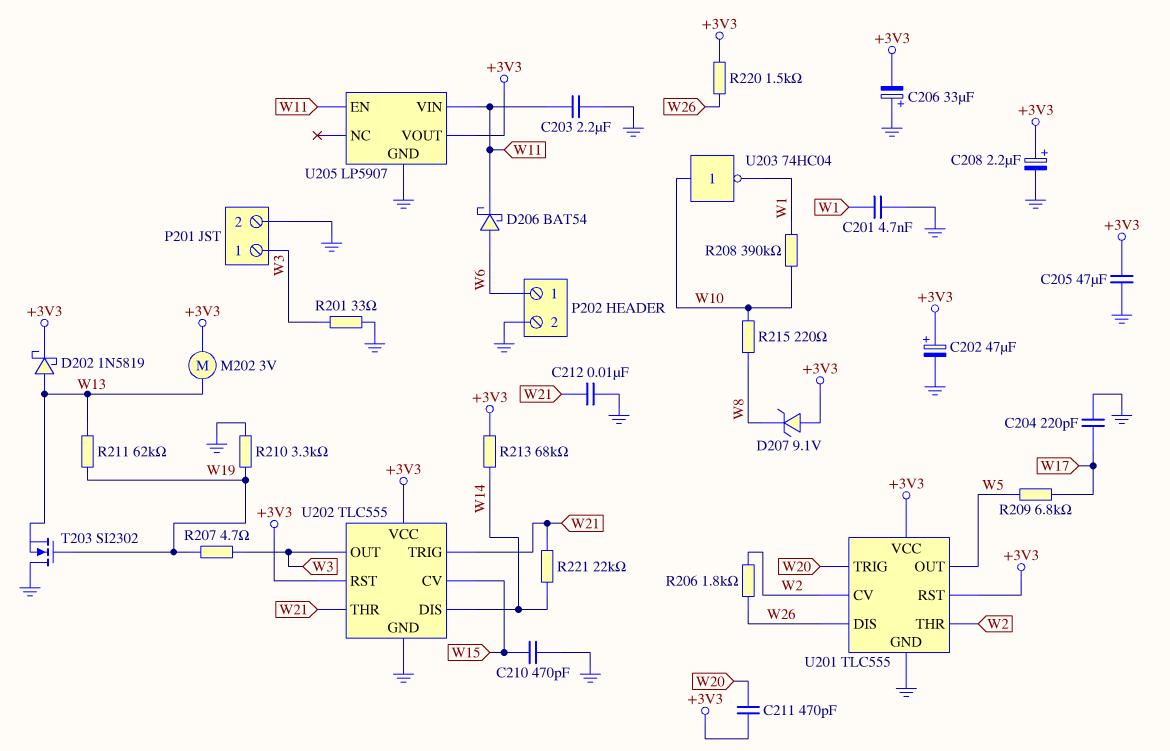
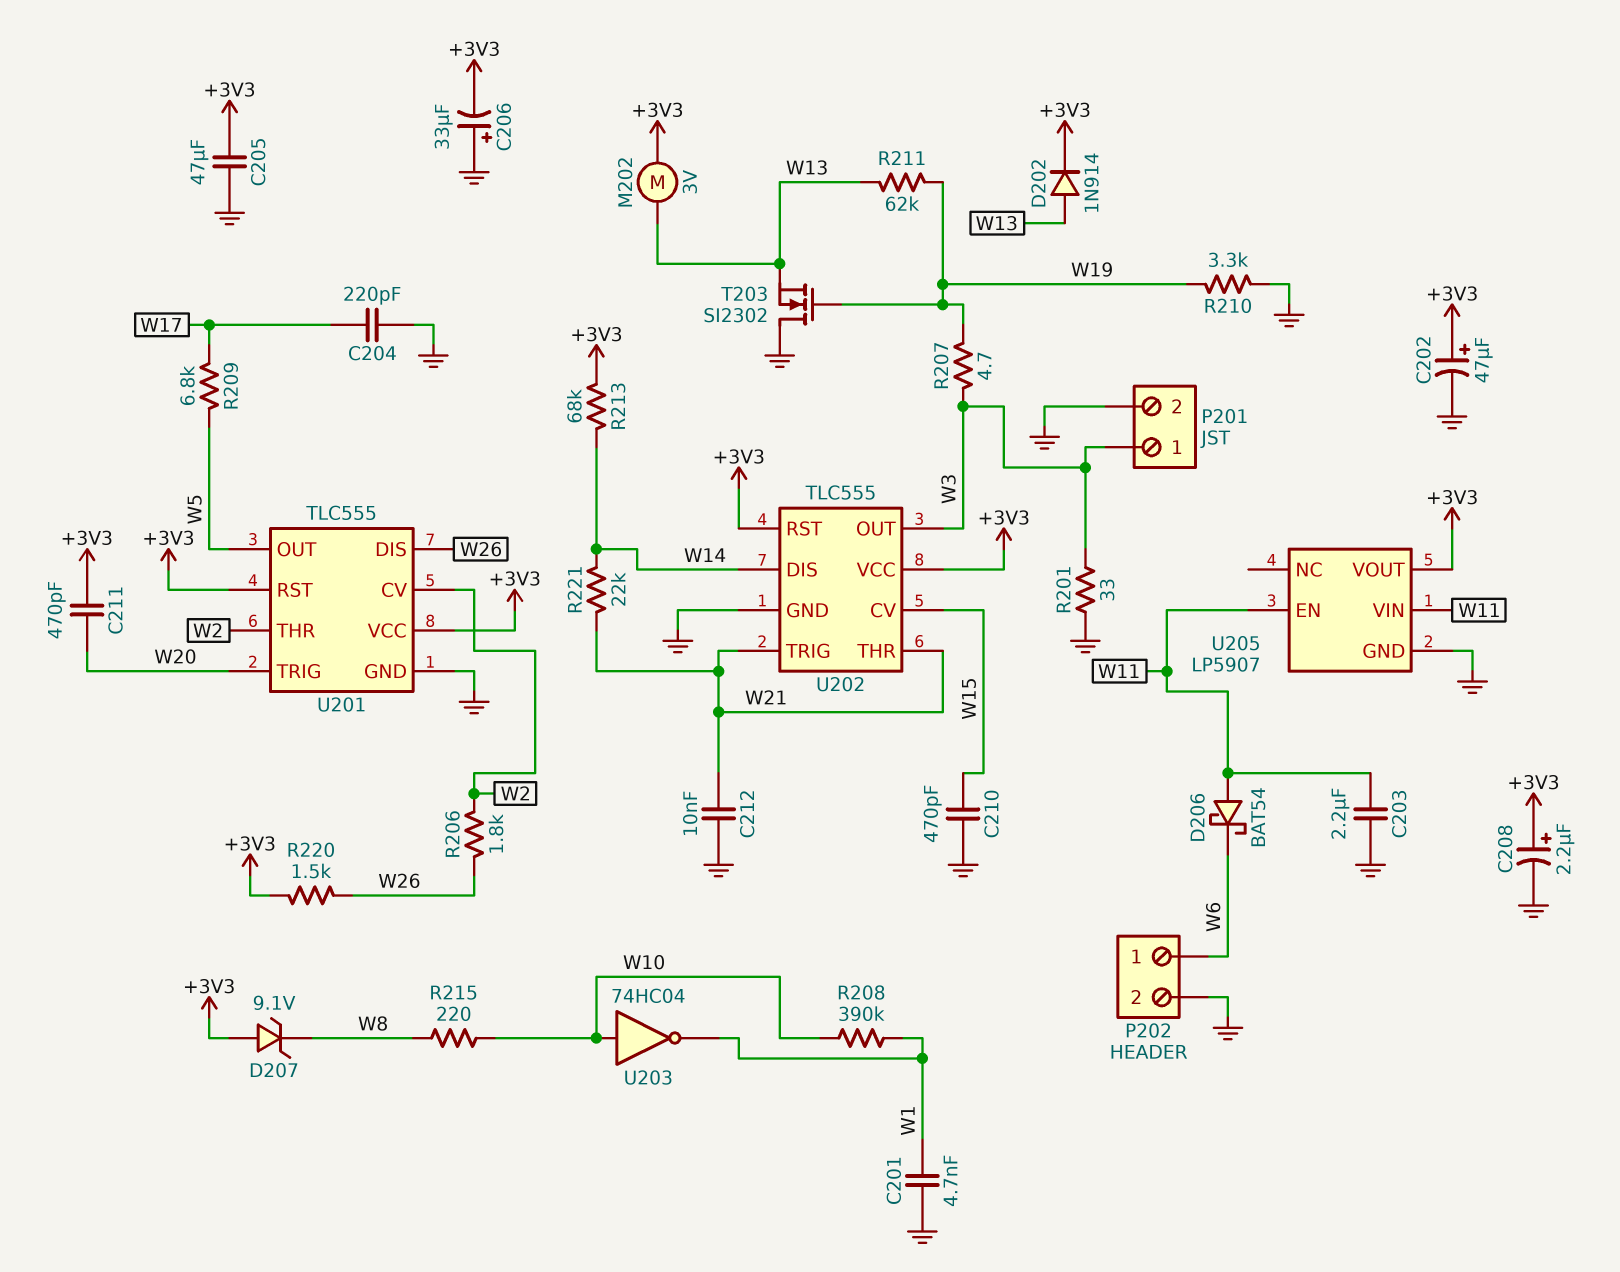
D202: schottky 1N5819 (A W13, K +3V3) -> diode 1N914 (A W13, K +3V3)
D206: schottky BAT54 (A W6, K W11) -> schottky BAT54 (A W11, K W6)

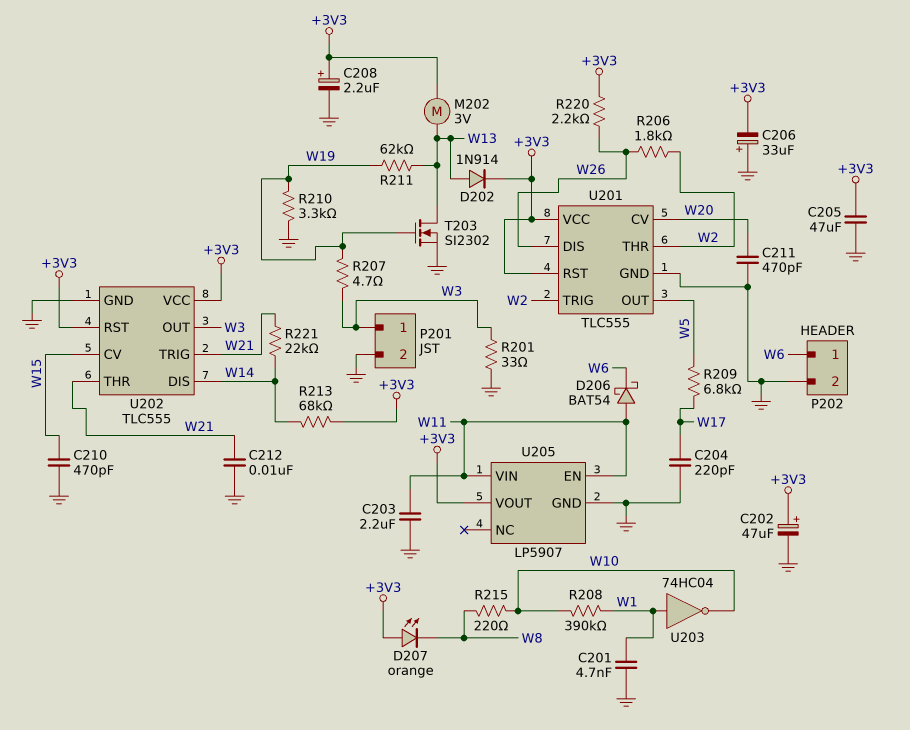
C211: 470pF (+3V3, W20) -> 470pF (GND, W20)
D207: zener 9.1V (A +3V3, K W8) -> LED orange (A +3V3, K W8)
R220: 1.5k (+3V3, W26) -> 2.2k (+3V3, W26)
T203: NMOS SI2302 (G W19, D GND, S W13) -> NMOS SI2302 (G W19, D W13, S GND)
U201 pin CV: W2 -> W20
U201 pin TRIG: W20 -> W2
U203: NOT 74HC04 (in W10, out W1) -> NOT 74HC04 (in W1, out W10)

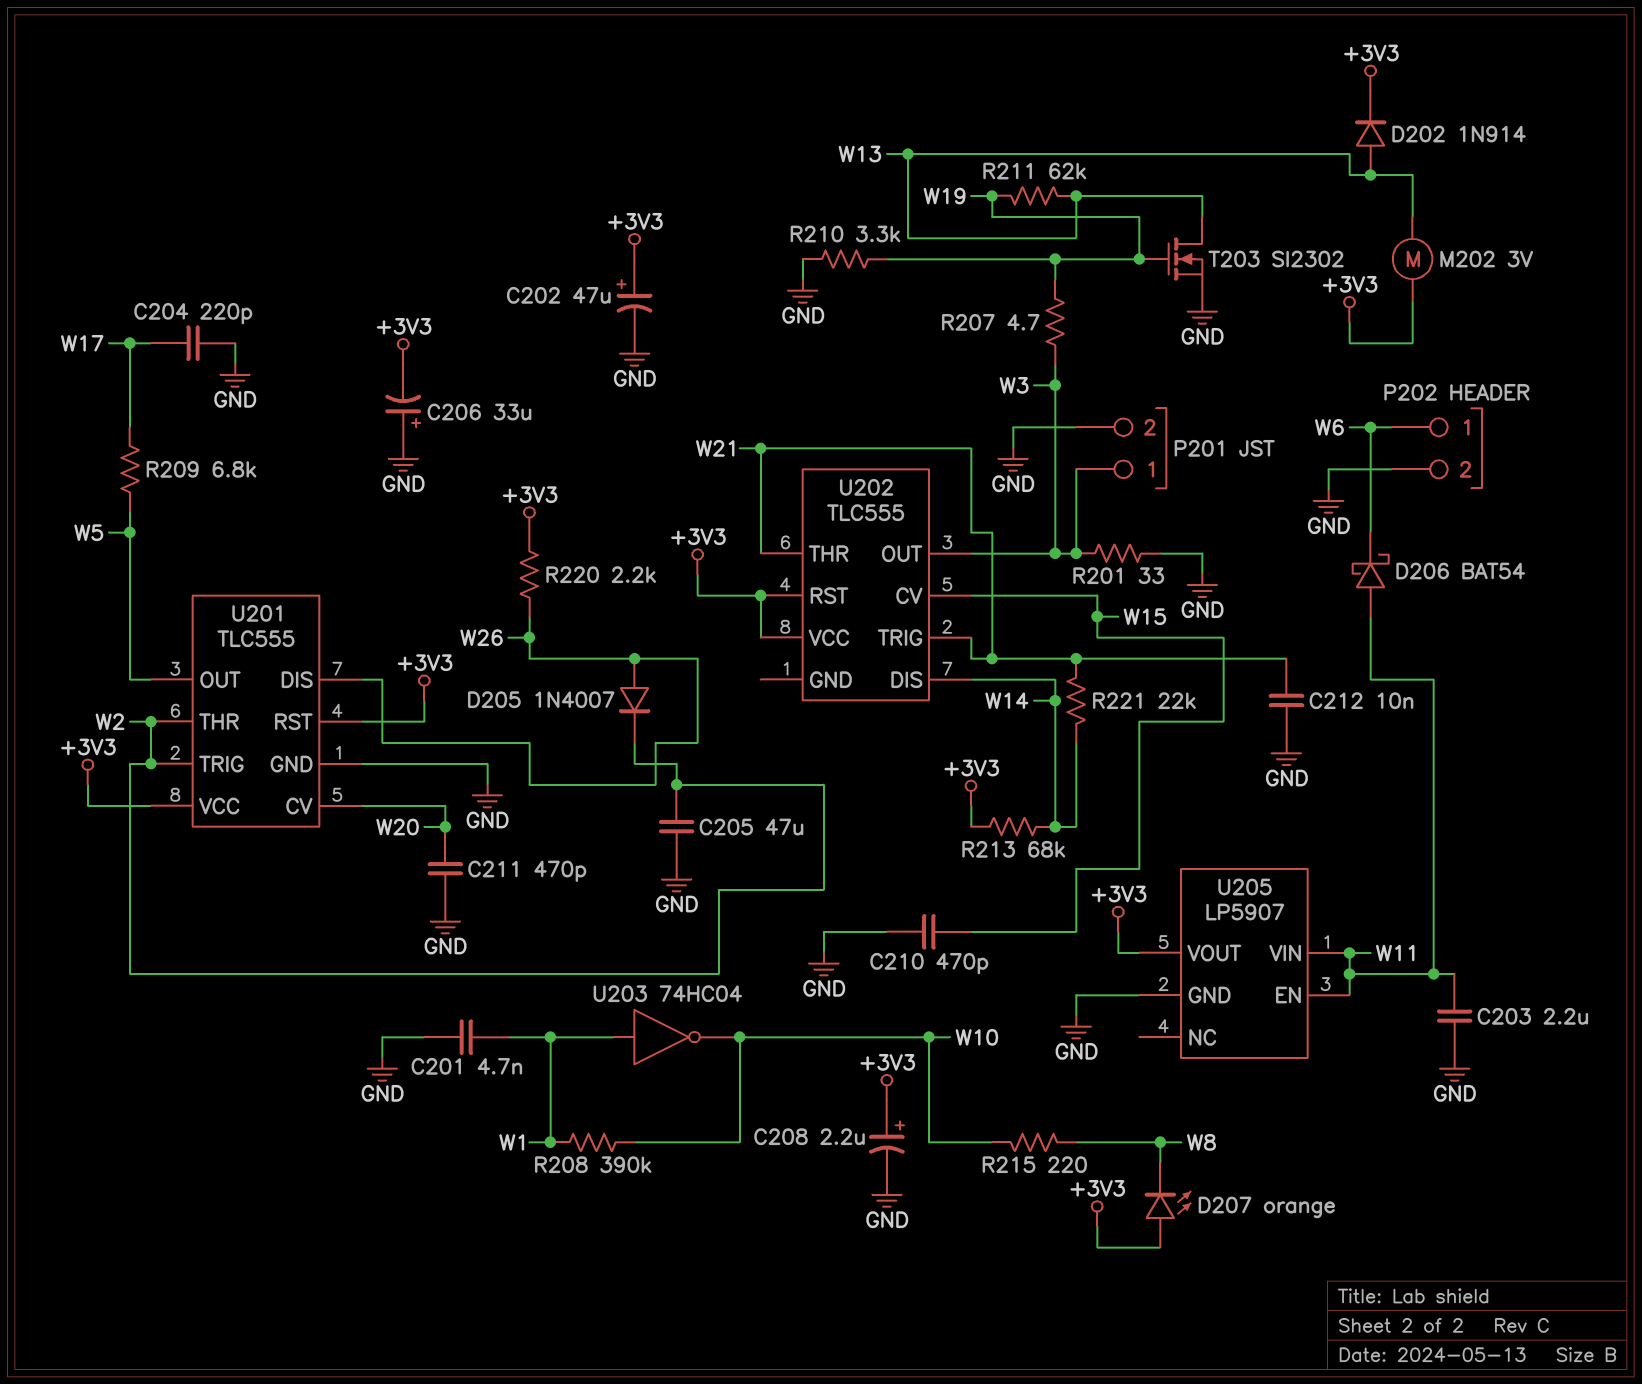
C205: 47uF (+3V3, GND) -> 47uF (GND, W2)
D205: none -> diode 1N4007 (A W26, K W2)
R206: 1.8k (W2, W26) -> none
U202 pin GND: GND -> none

